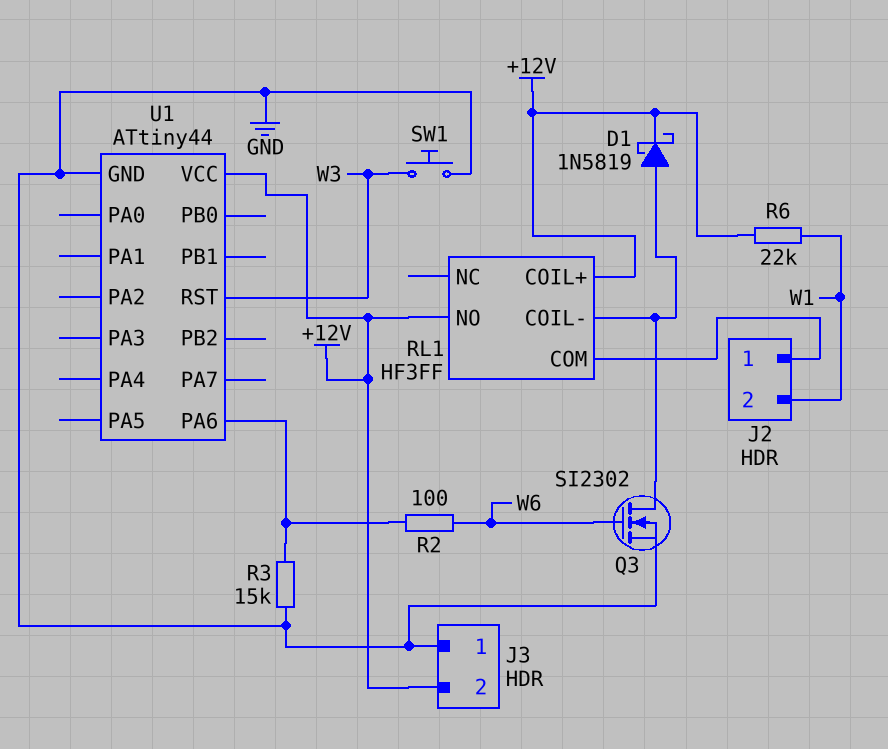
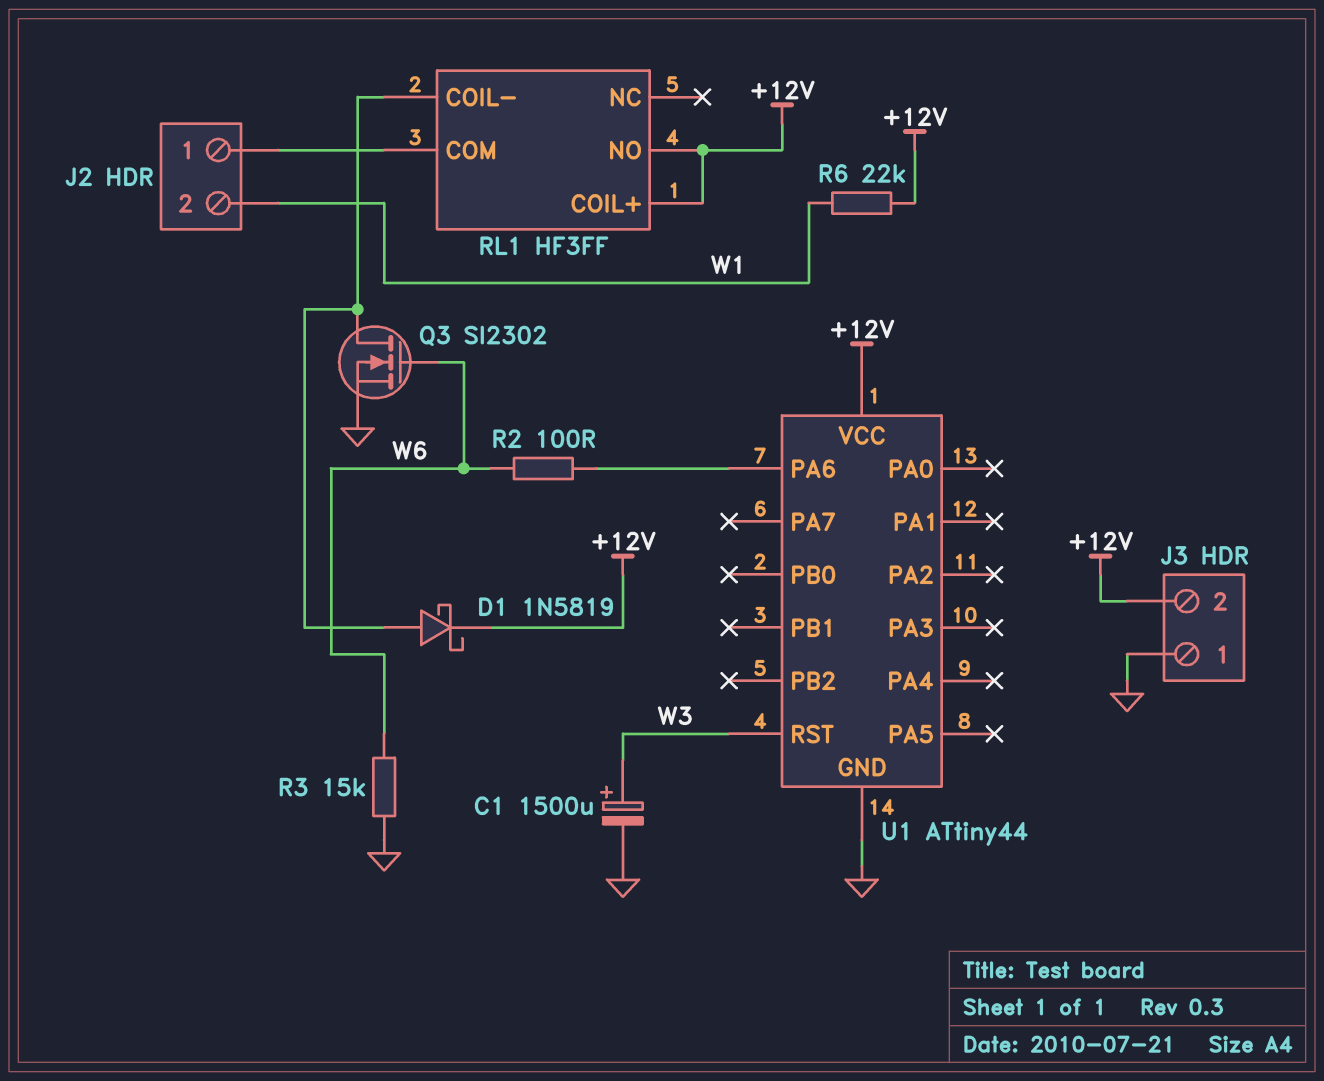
C1: none -> 1500uF (plus W3, minus GND)
R3: 15k (GND, U1/PA6) -> 15k (GND, W6)
SW1: button (GND, W3) -> none

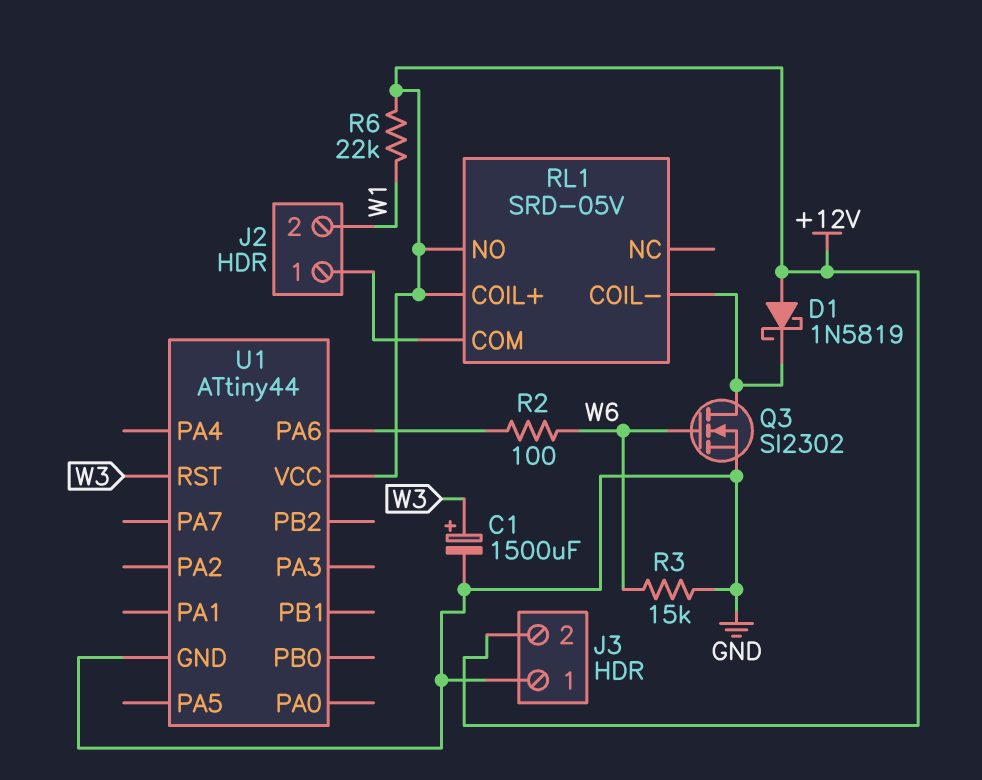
D1: schottky 1N5819 (A RL1/COIL-, K +12V) -> schottky 1N5819 (A +12V, K RL1/COIL-)
RL1: HF3FF -> SRD-05V

